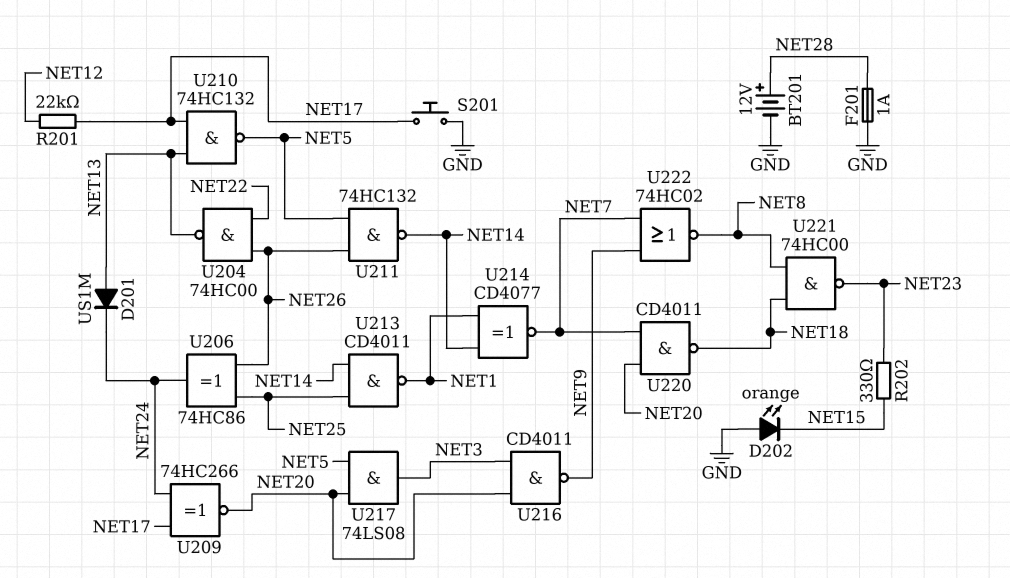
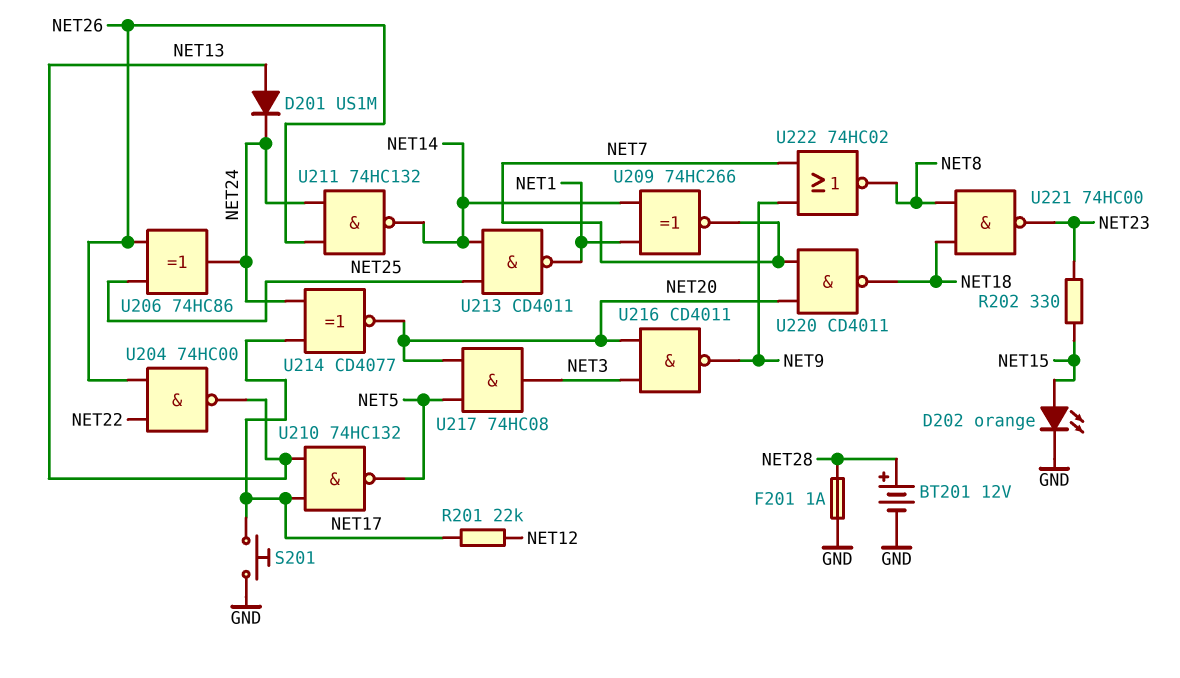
D202: LED orange (A GND, K NET15) -> LED orange (A NET15, K GND)
U209: XNOR 74HC266 (in NET17, in NET24, out NET20) -> XNOR 74HC266 (in NET1, in NET14, out NET7)
U211: NAND 74HC132 (in NET5, in NET26, out NET14) -> NAND 74HC132 (in NET24, in NET26, out NET14)
U214: XNOR CD4077 (in NET1, in NET14, out NET7) -> XNOR CD4077 (in NET17, in NET24, out NET20)
U217: AND 74LS08 (in NET5, in NET20, out NET3) -> AND 74HC08 (in NET5, in NET20, out NET3)

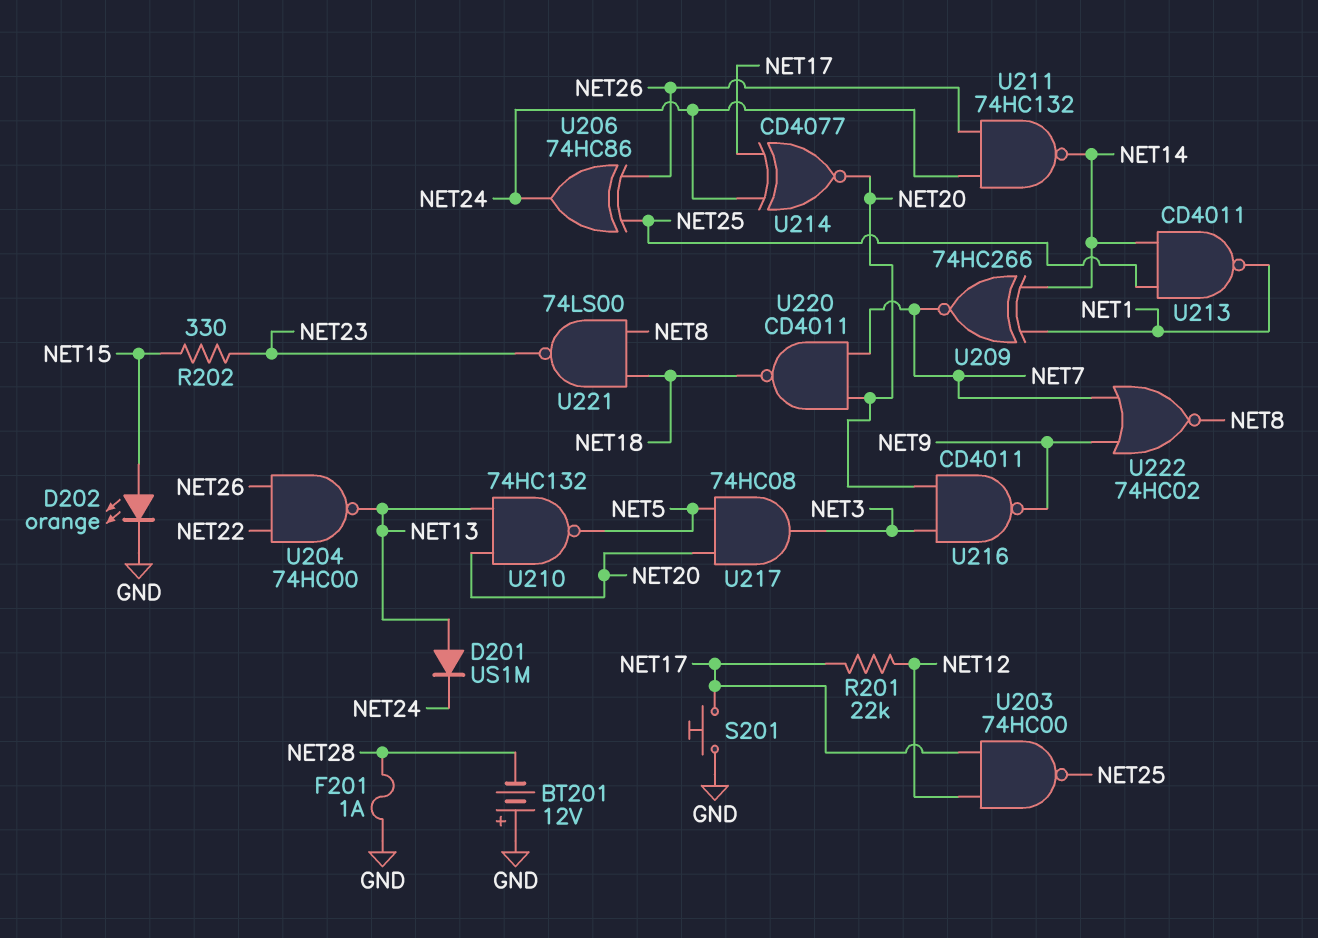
BT201: 12V (plus NET28, minus GND) -> 12V (plus GND, minus NET28)
U203: none -> NAND 74HC00 (in NET12, in NET17, out NET25)
U210: NAND 74HC132 (in NET13, in NET17, out NET5) -> NAND 74HC132 (in NET13, in NET20, out NET5)
U221: NAND 74HC00 (in NET8, in NET18, out NET23) -> NAND 74LS00 (in NET8, in NET18, out NET23)

